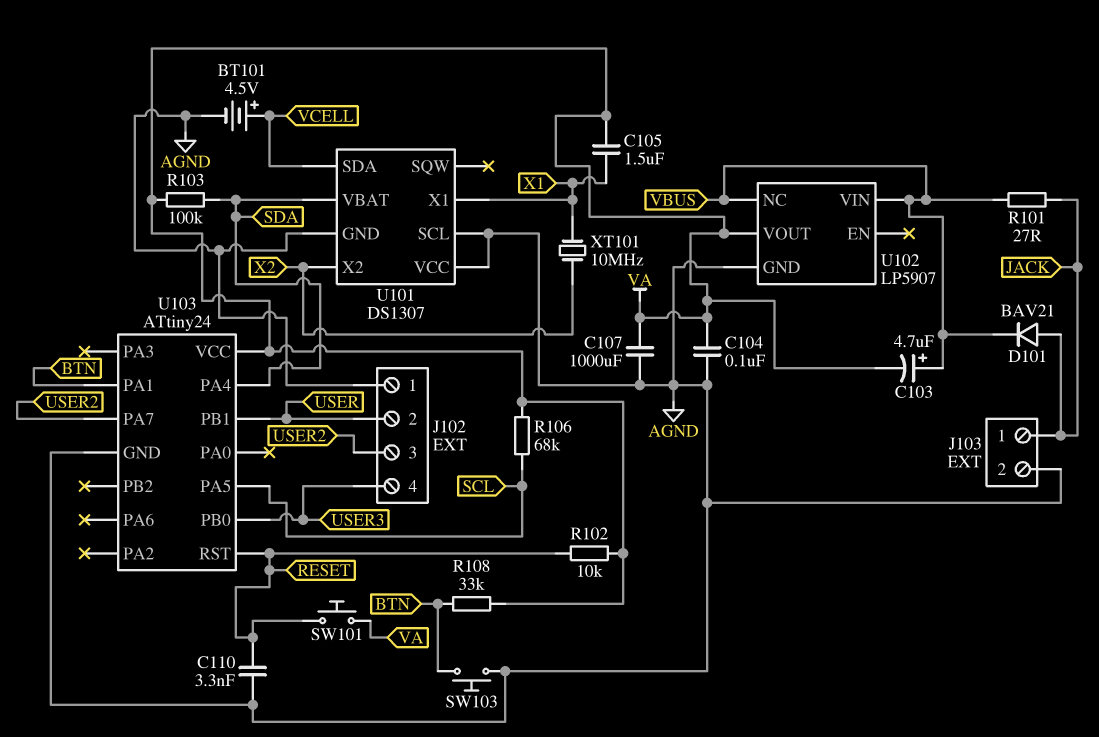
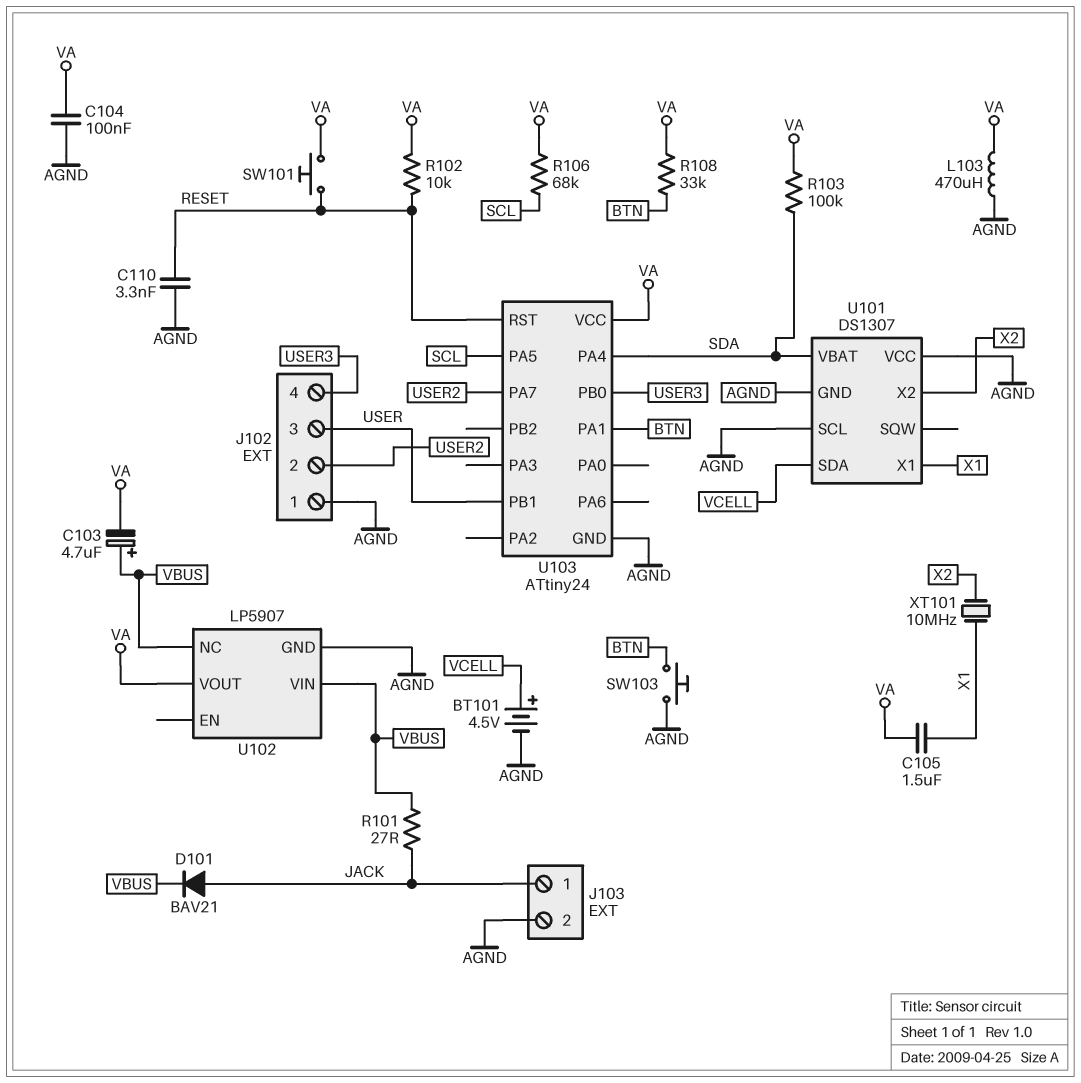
C107: 1000uF (AGND, VA) -> none
J102 pin 2: USER -> USER2
J102 pin 3: USER2 -> USER
L103: none -> 470uH (AGND, VA)

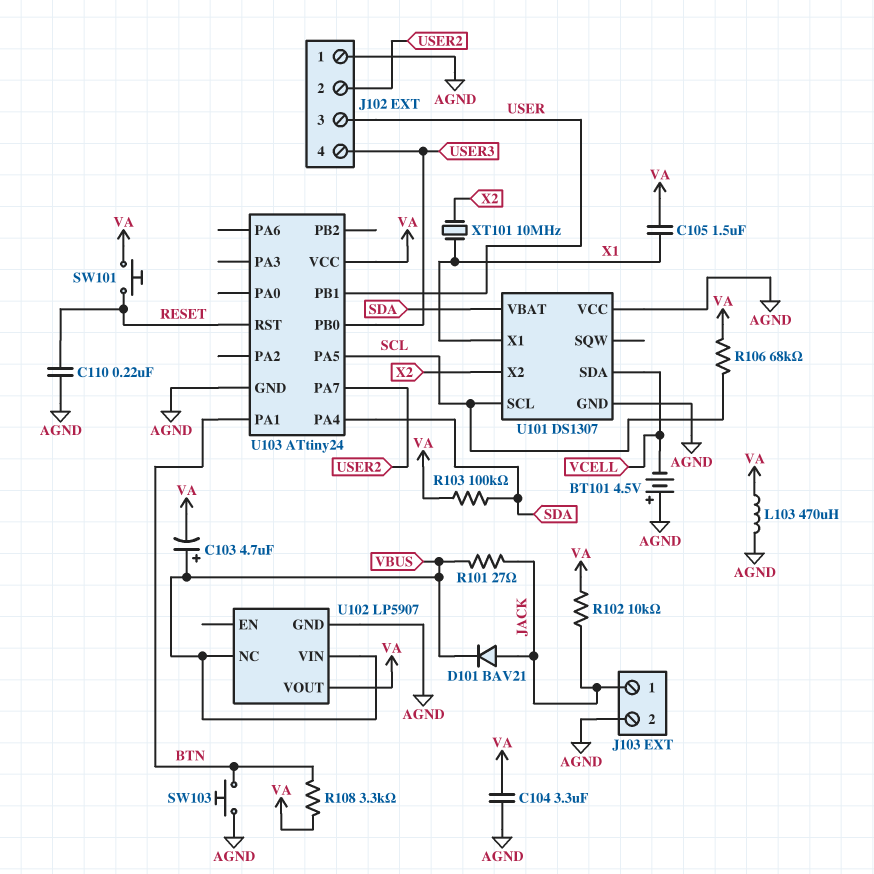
BT101: 4.5V (plus VCELL, minus AGND) -> 4.5V (plus AGND, minus VCELL)
C104: 100nF (AGND, VA) -> 3.3uF (AGND, VA)
C110: 3.3nF (AGND, RESET) -> 220nF (AGND, RESET)
R102: 10k (RESET, VA) -> 10k (JACK, VA)
R108: 33k (BTN, VA) -> 3.3k (BTN, VA)
U101 pin SCL: AGND -> SCL

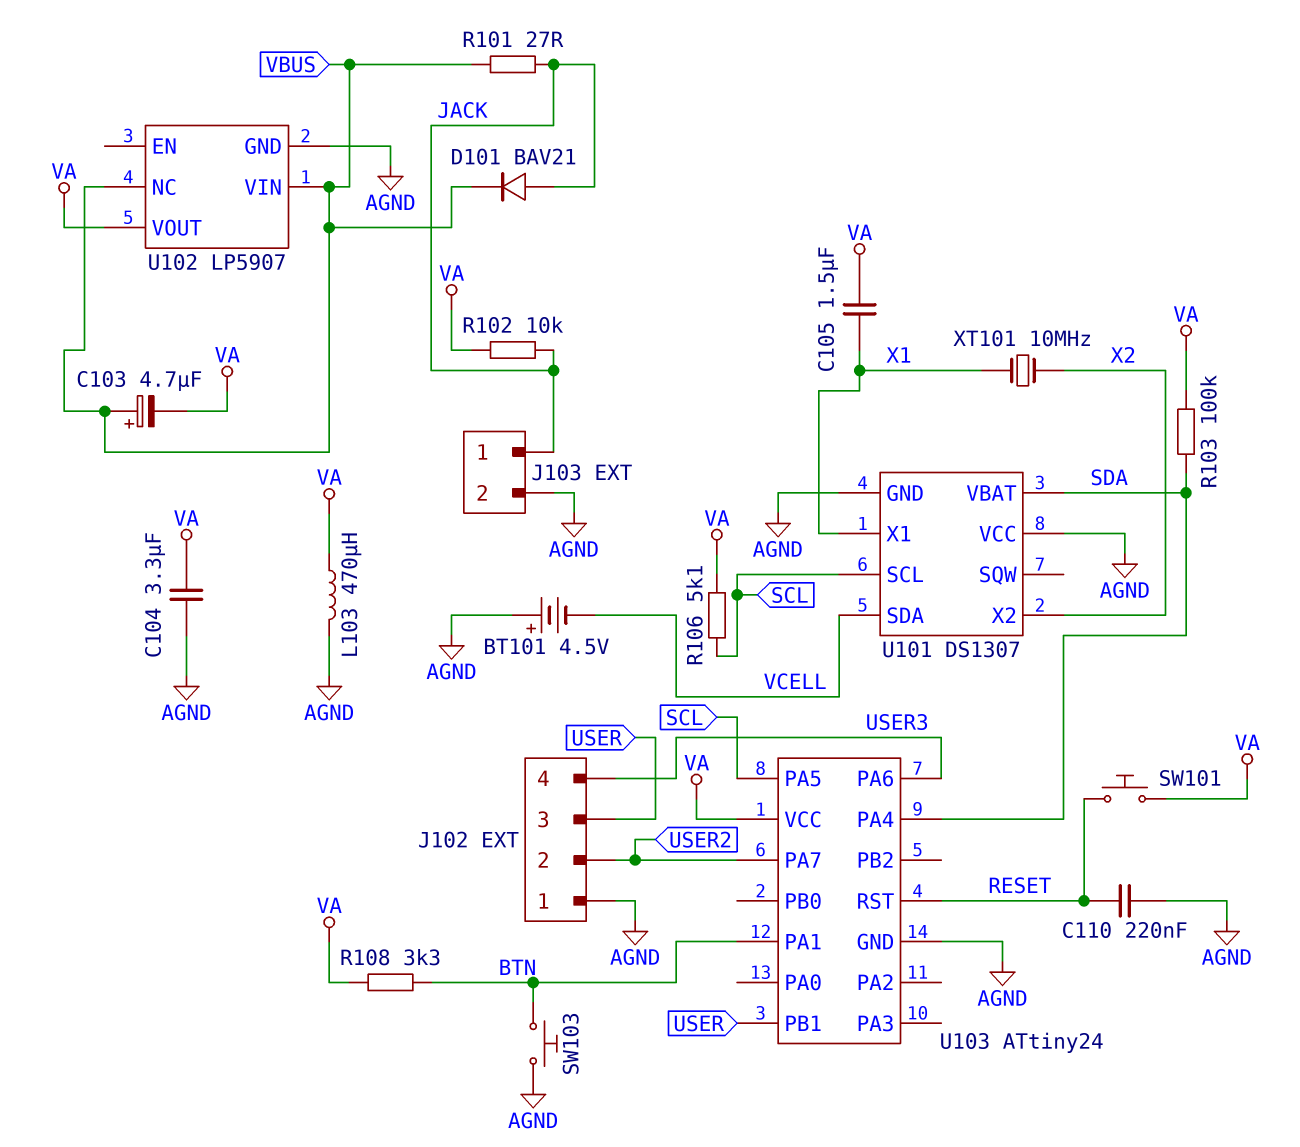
R106: 68k (SCL, VA) -> 5.1k (SCL, VA)
U103 pin PA6: none -> USER3
U103 pin PB0: USER3 -> none

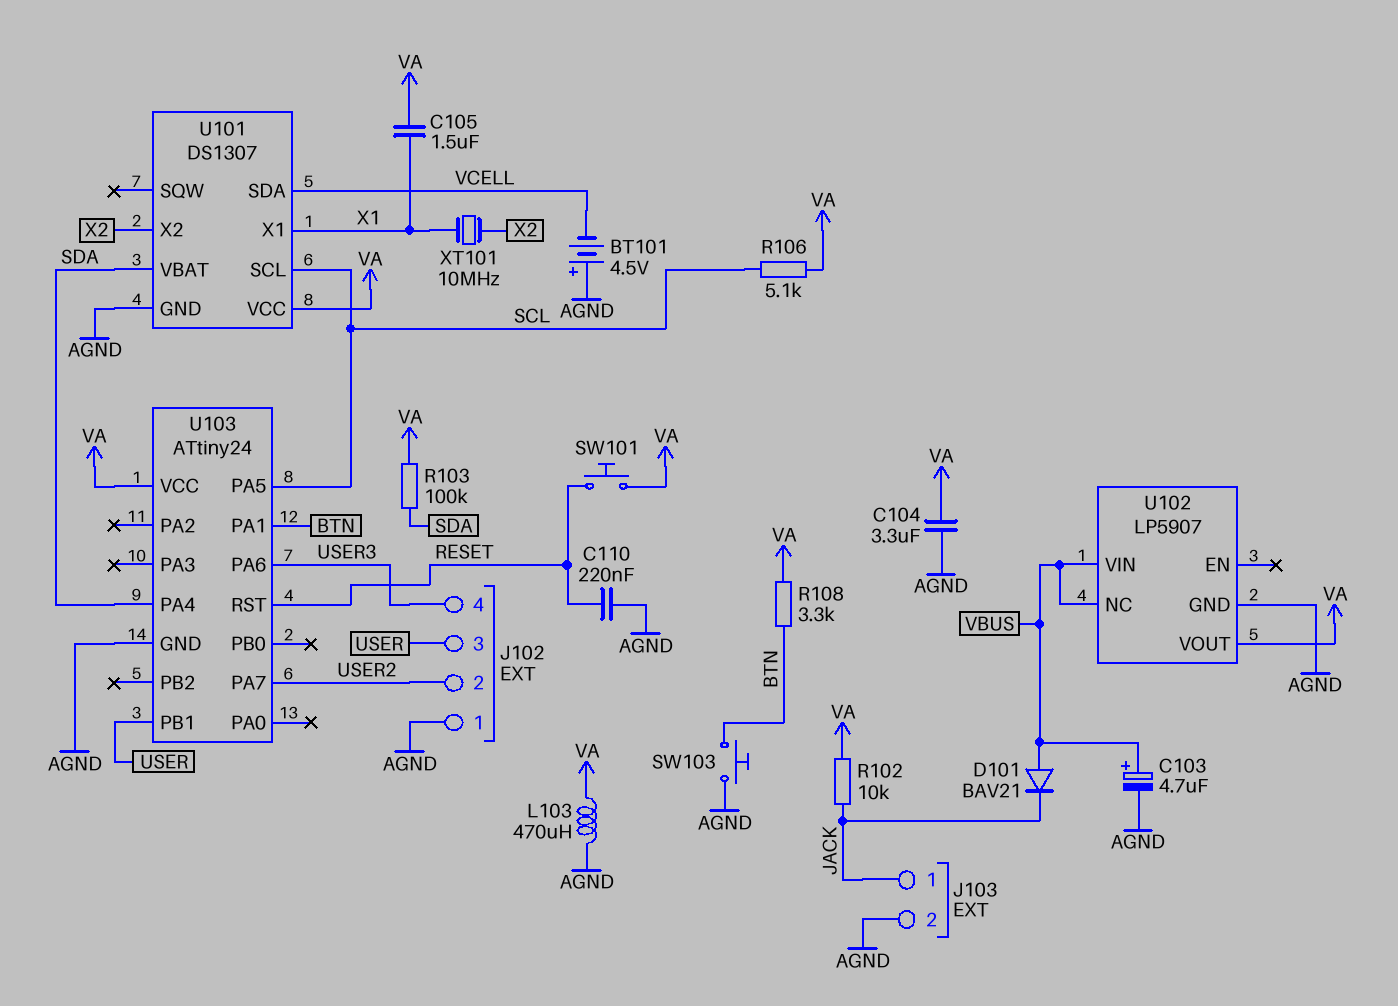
C103: 4.7uF (plus VBUS, minus VA) -> 4.7uF (plus VBUS, minus AGND)
D101: diode BAV21 (A JACK, K VBUS) -> diode BAV21 (A VBUS, K JACK)
R101: 27 (JACK, VBUS) -> none
U101 pin VCC: AGND -> VA

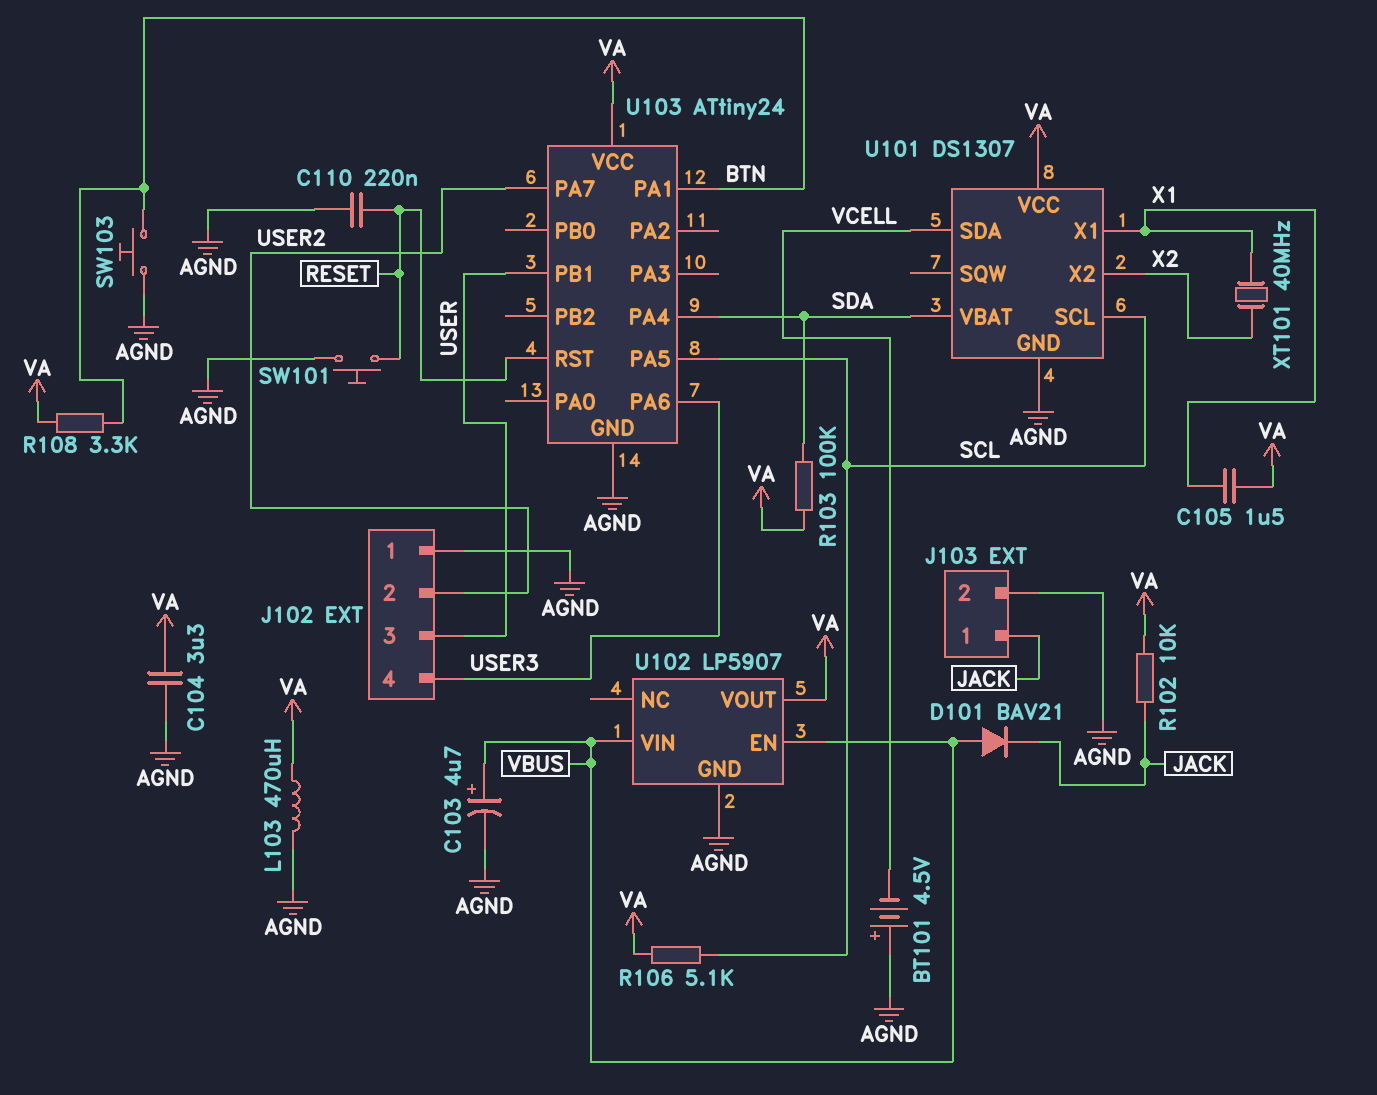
SW101: button (RESET, VA) -> button (AGND, RESET)
U102 pin EN: none -> VBUS
U102 pin NC: VBUS -> none
XT101: 10MHz (X1, X2) -> 40MHz (X1, X2)

